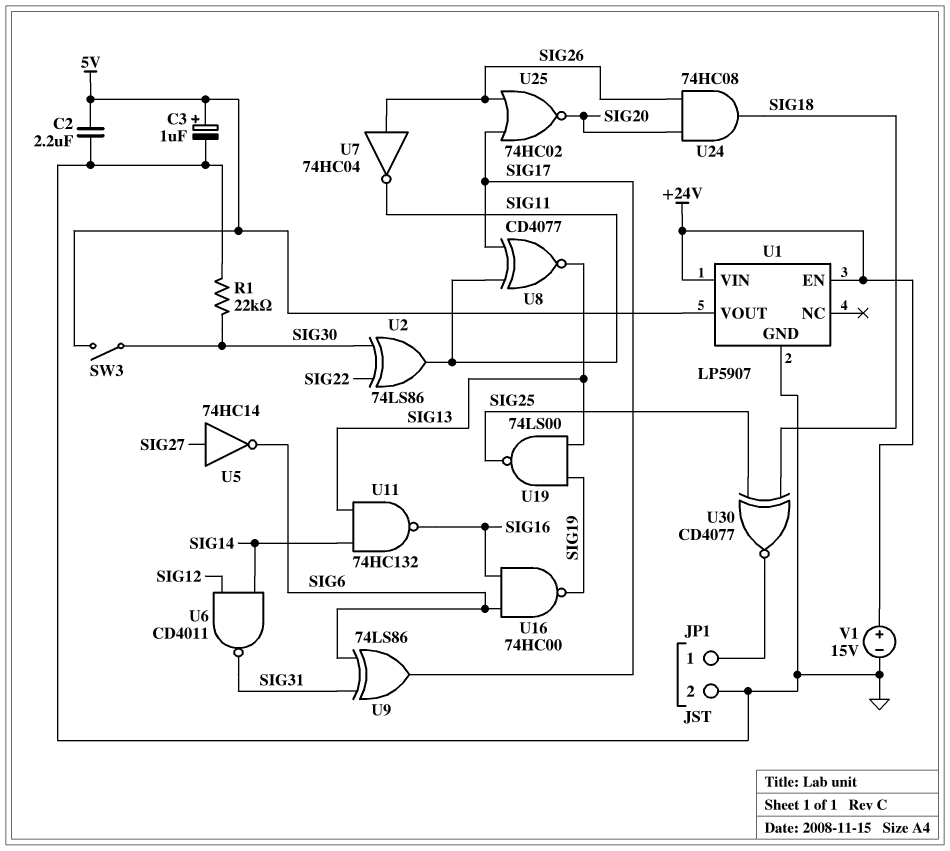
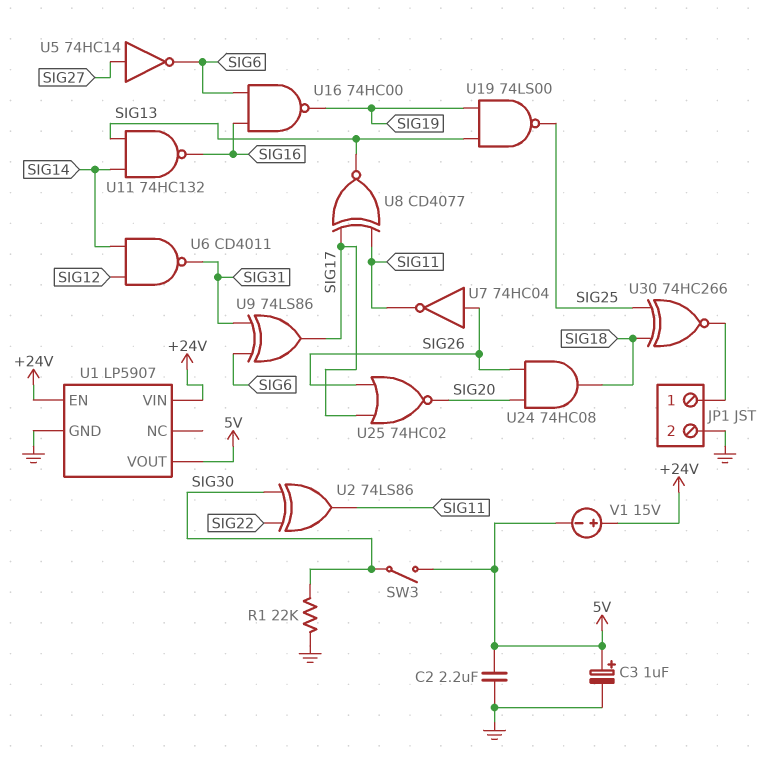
U30: XNOR CD4077 (in SIG18, in SIG25, out JP1/1) -> XNOR 74HC266 (in SIG18, in SIG25, out JP1/1)
V1: 15V (plus +24V, minus GND) -> 15V (plus +24V, minus 5V)

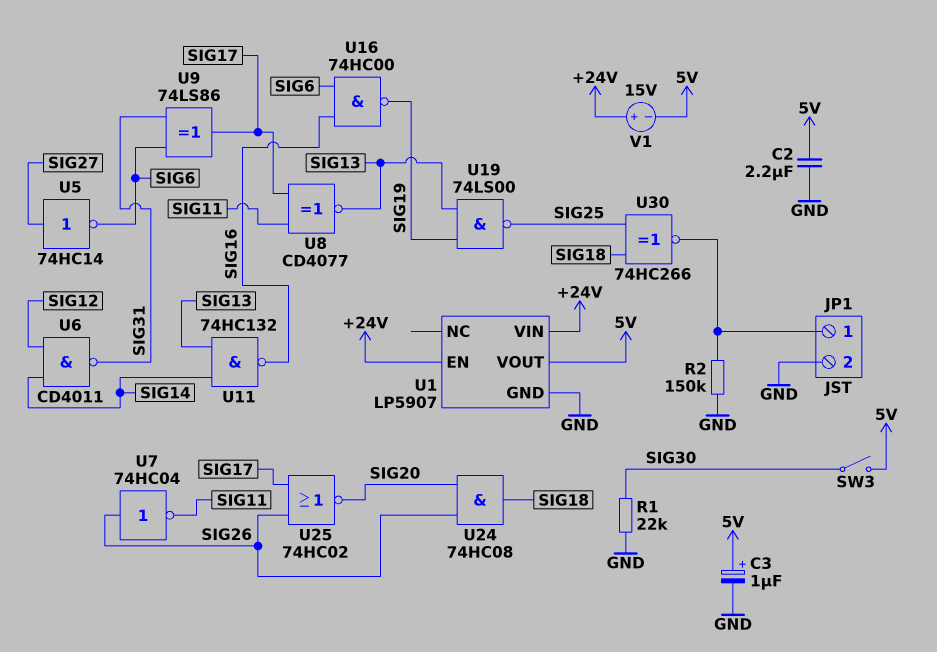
R2: none -> 150k (GND, JP1/1)
U2: XOR 74LS86 (in SIG22, in SIG30, out SIG11) -> none

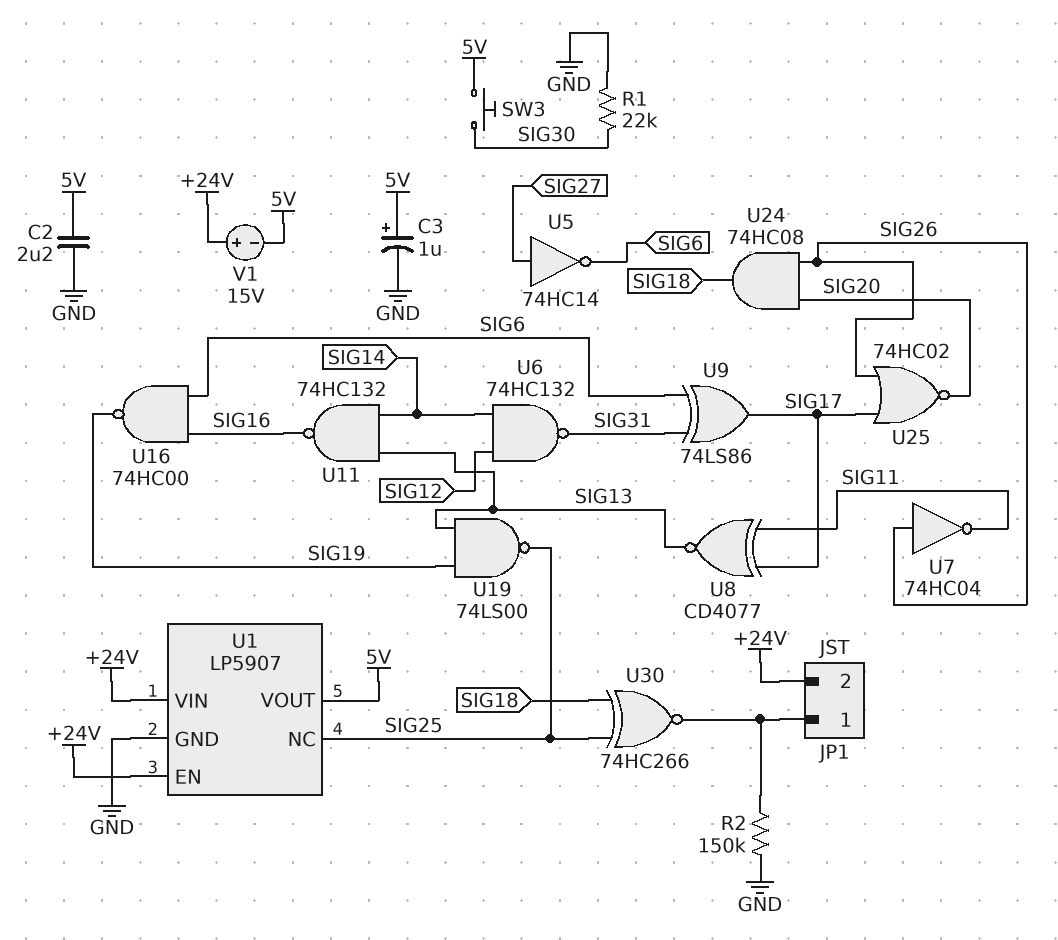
JP1 pin 2: GND -> +24V
SW3: switch (5V, SIG30) -> button (5V, SIG30)
U1 pin NC: none -> SIG25
U6: NAND CD4011 (in SIG12, in SIG14, out SIG31) -> NAND 74HC132 (in SIG12, in SIG14, out SIG31)

